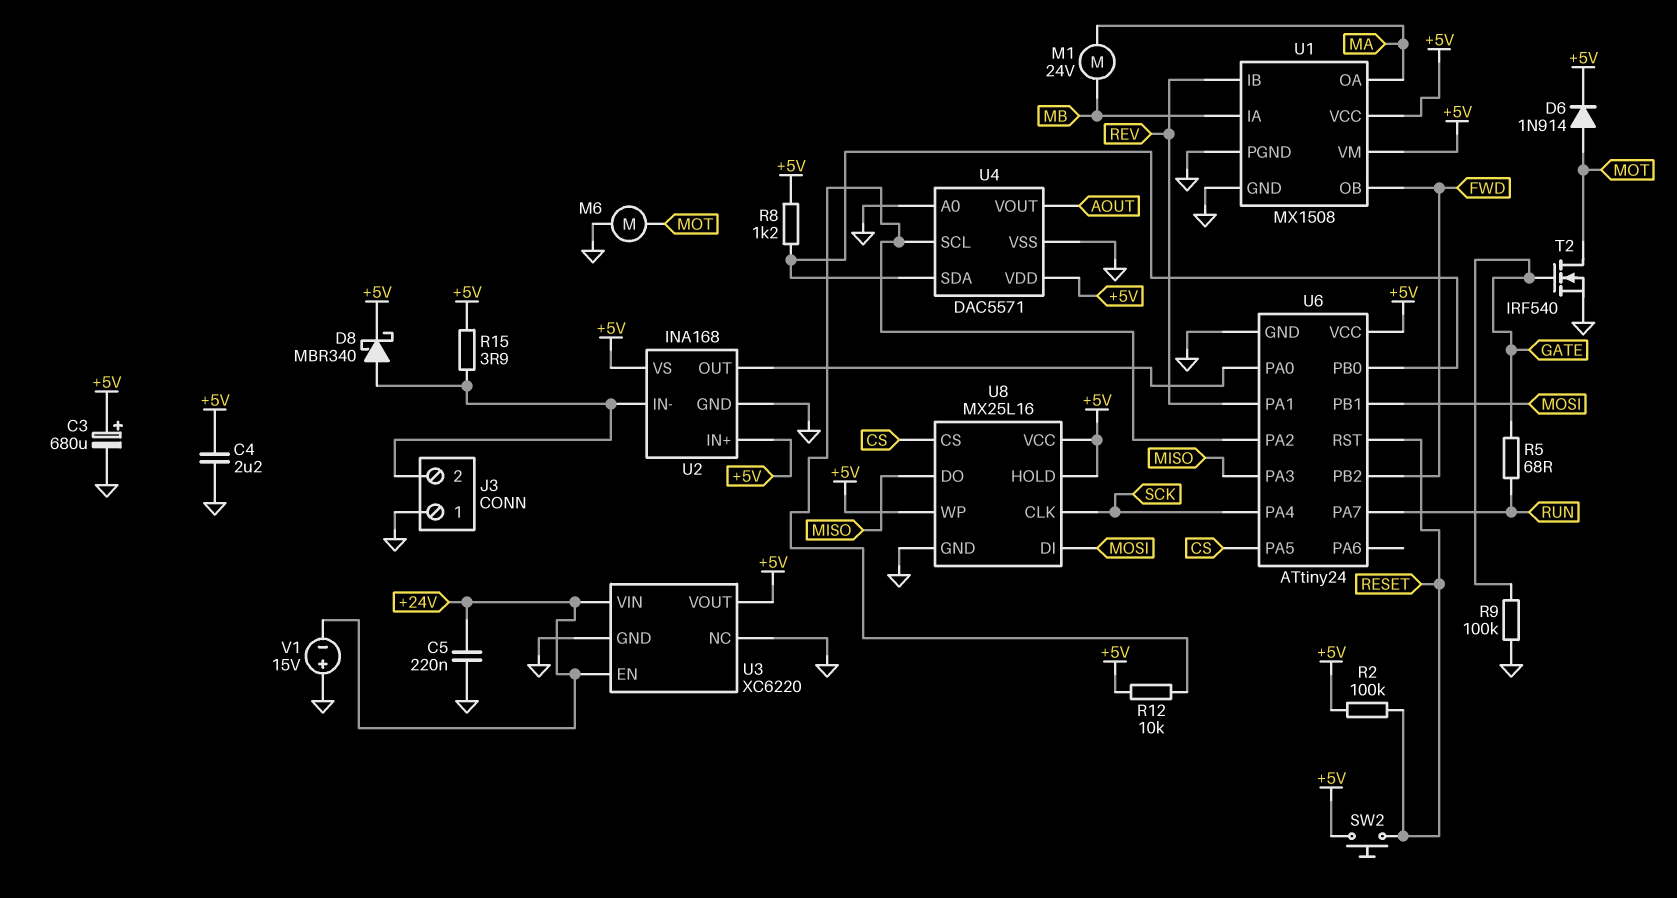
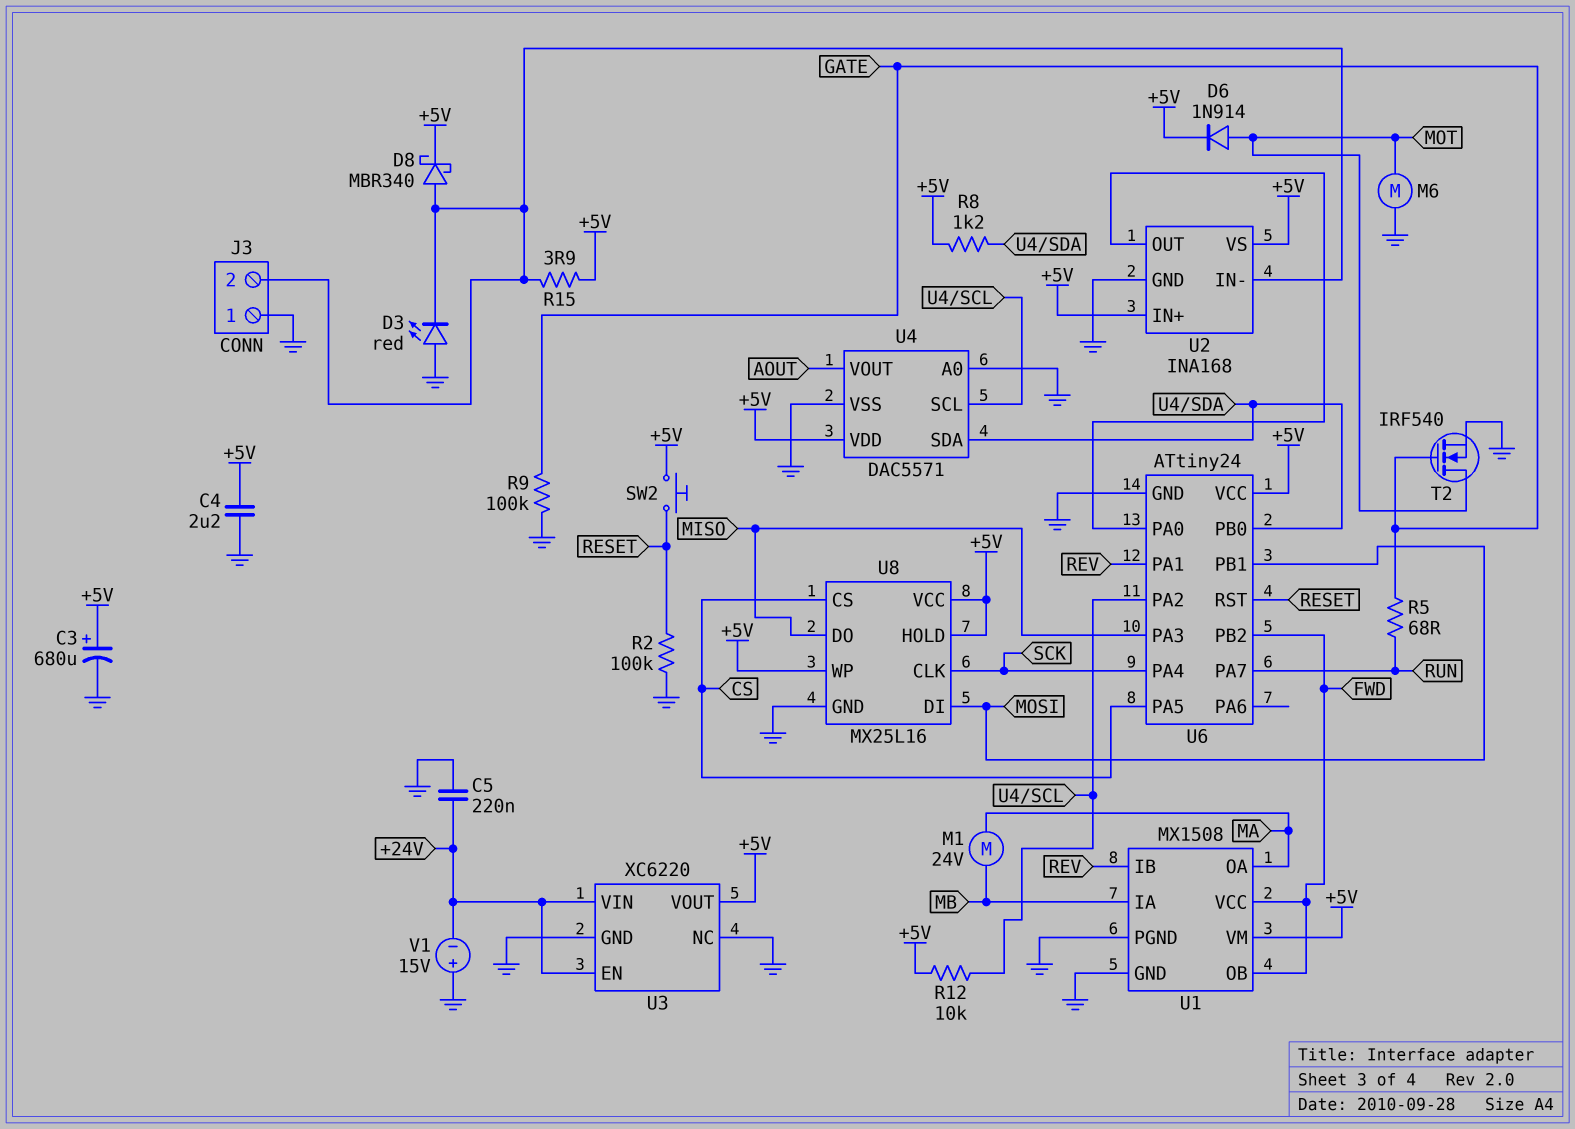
D3: none -> LED red (A GND, K J3/2)
R2: 100k (+5V, RESET) -> 100k (GND, RESET)
U1 pin VCC: +5V -> FWD

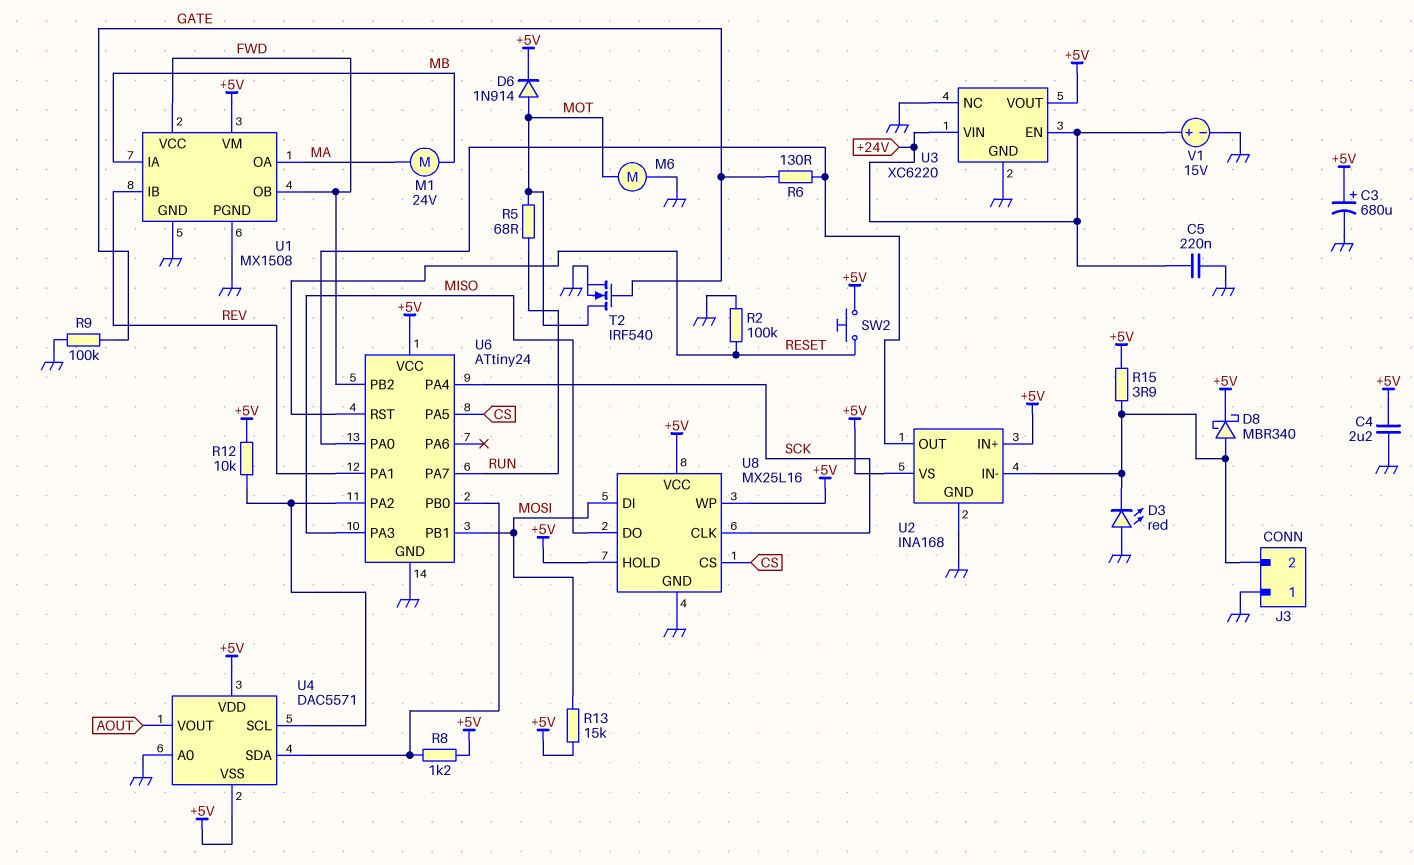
R5: 68 (GATE, RUN) -> 68 (MOT, RUN)
R6: none -> 130 (GATE, U2/OUT)
R13: none -> 15k (+5V, MOSI)
U4 pin VSS: GND -> +5V
V1: 15V (plus GND, minus +24V) -> 15V (plus +24V, minus GND)

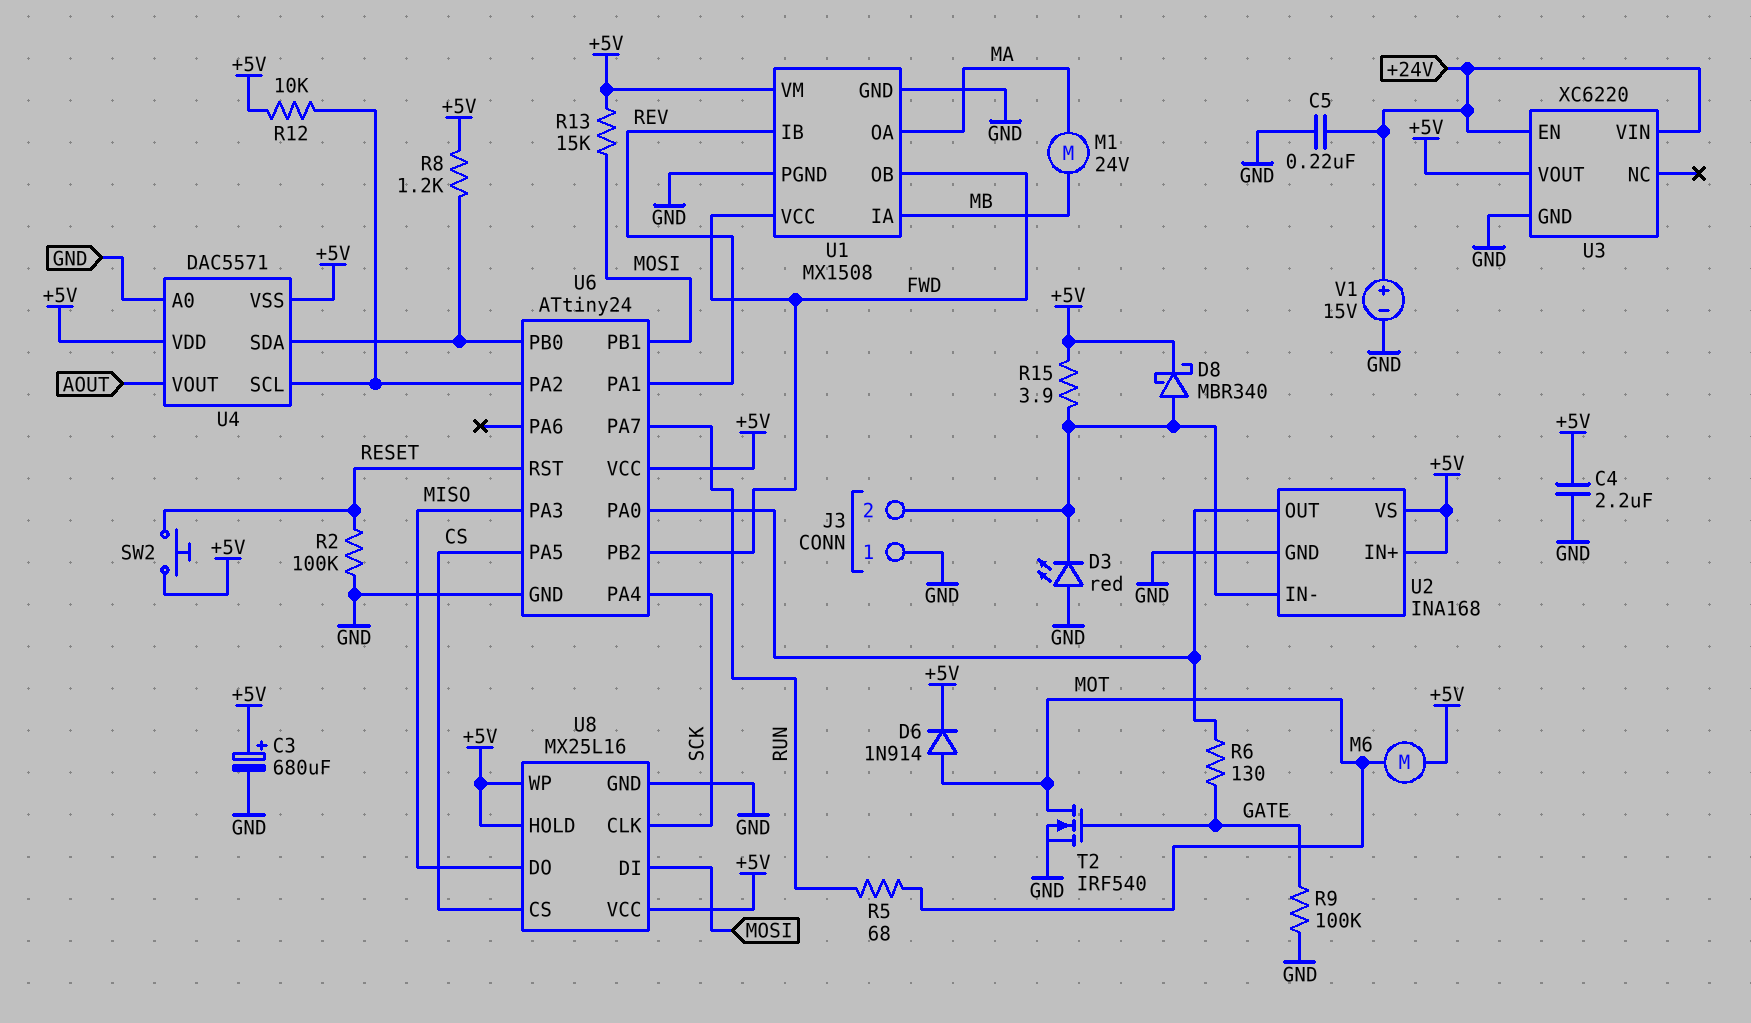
M6: motor (GND, MOT) -> motor (+5V, MOT)
U3 pin NC: GND -> none

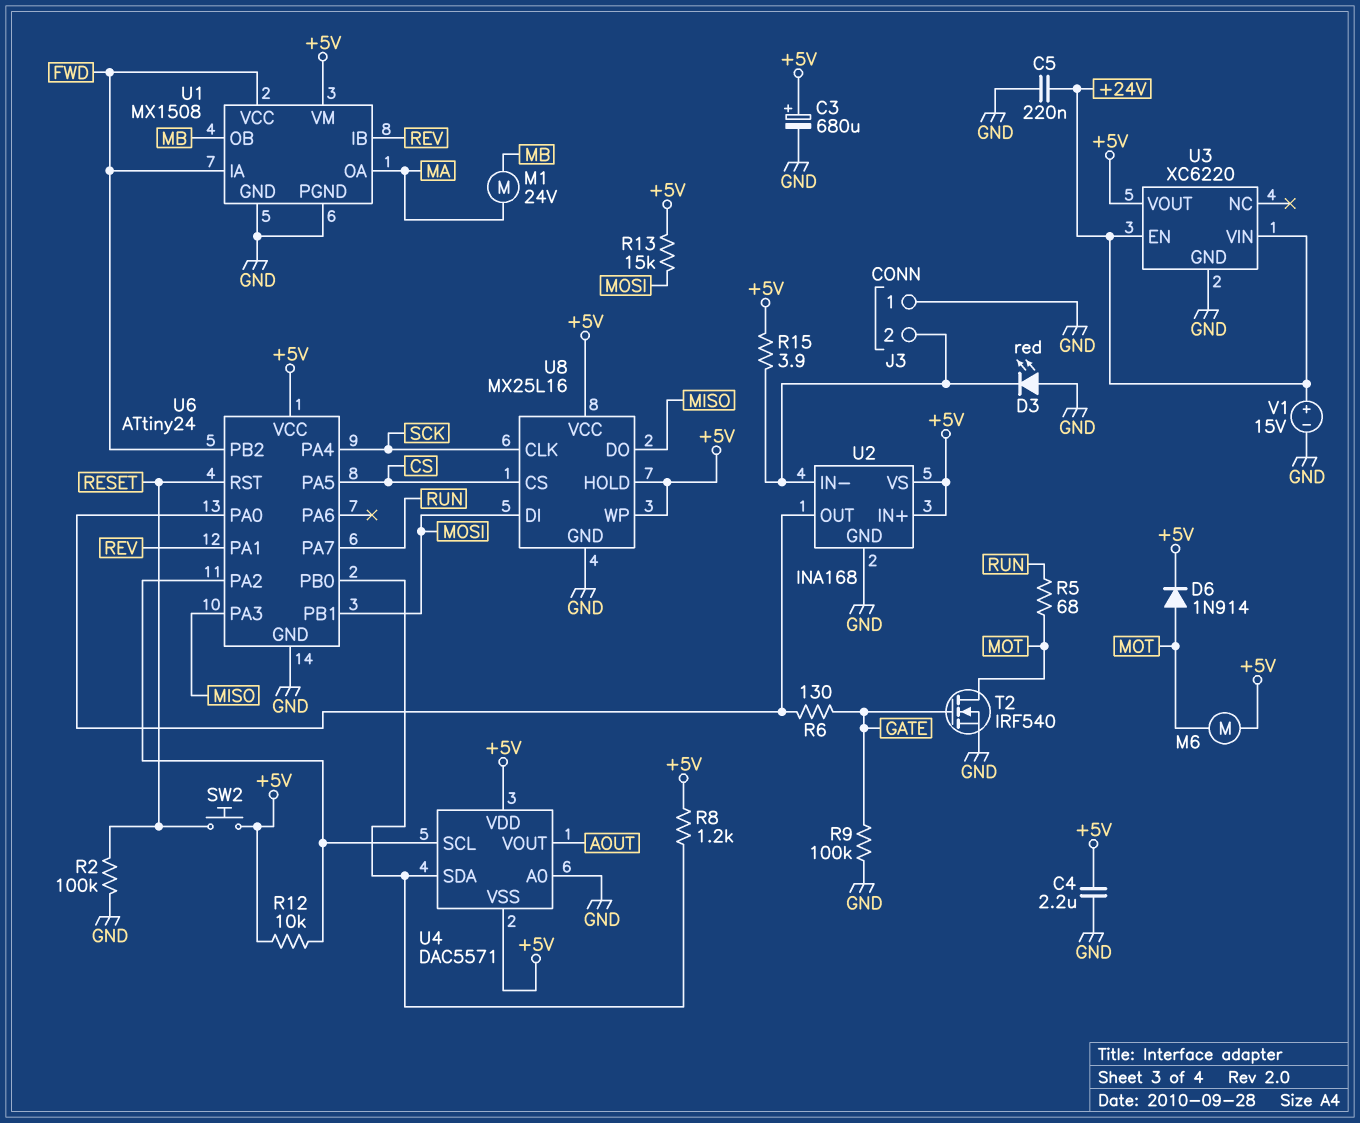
D8: schottky MBR340 (A J3/2, K +5V) -> none
U1 pin IA: MB -> FWD
U1 pin OB: FWD -> MB

